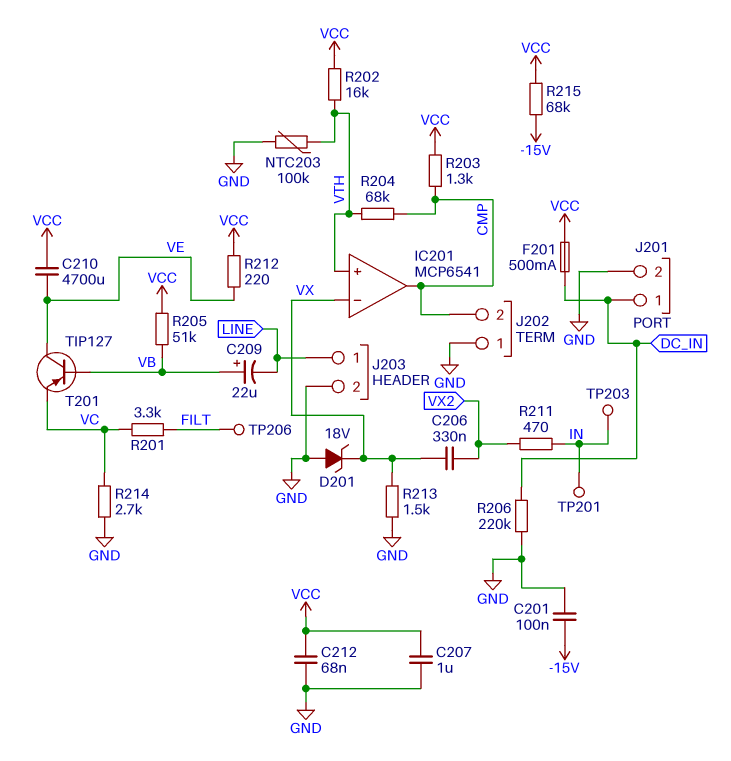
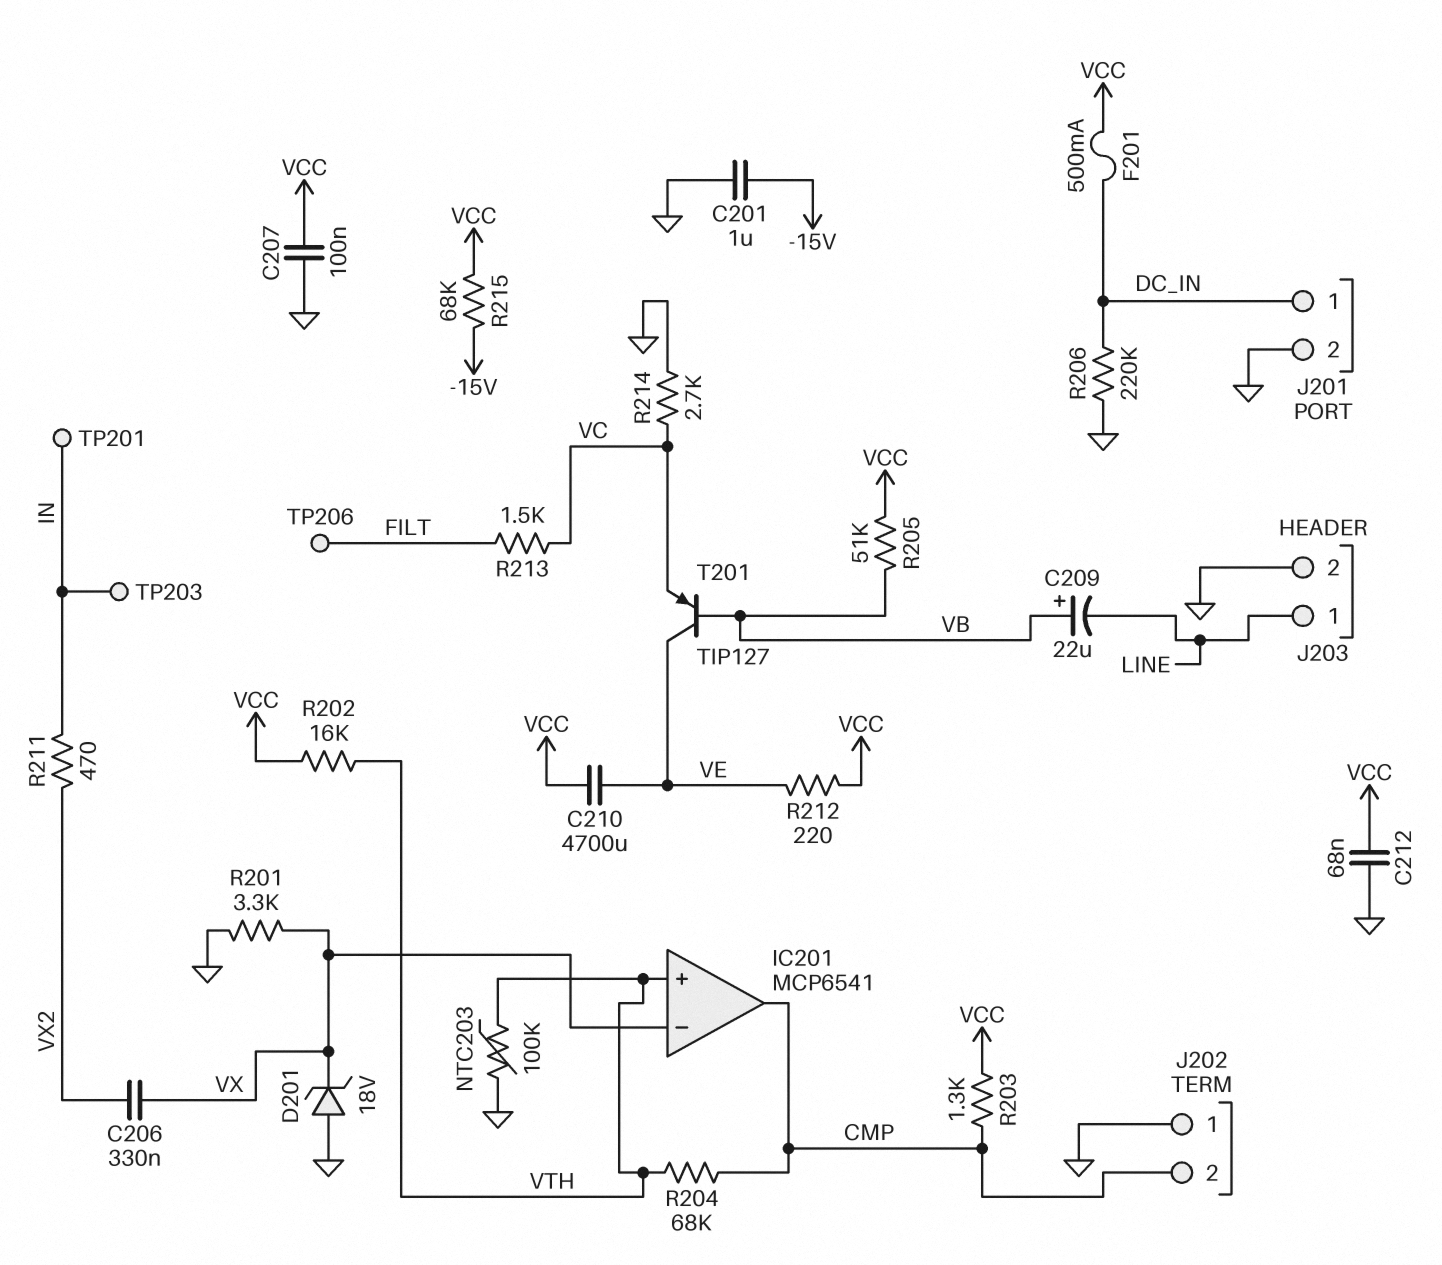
C201: 100nF (-15V, GND) -> 1uF (-15V, GND)
C207: 1uF (GND, VCC) -> 100nF (GND, VCC)
R201: 3.3k (FILT, VC) -> 3.3k (GND, VX)
R213: 1.5k (GND, VX) -> 1.5k (FILT, VC)

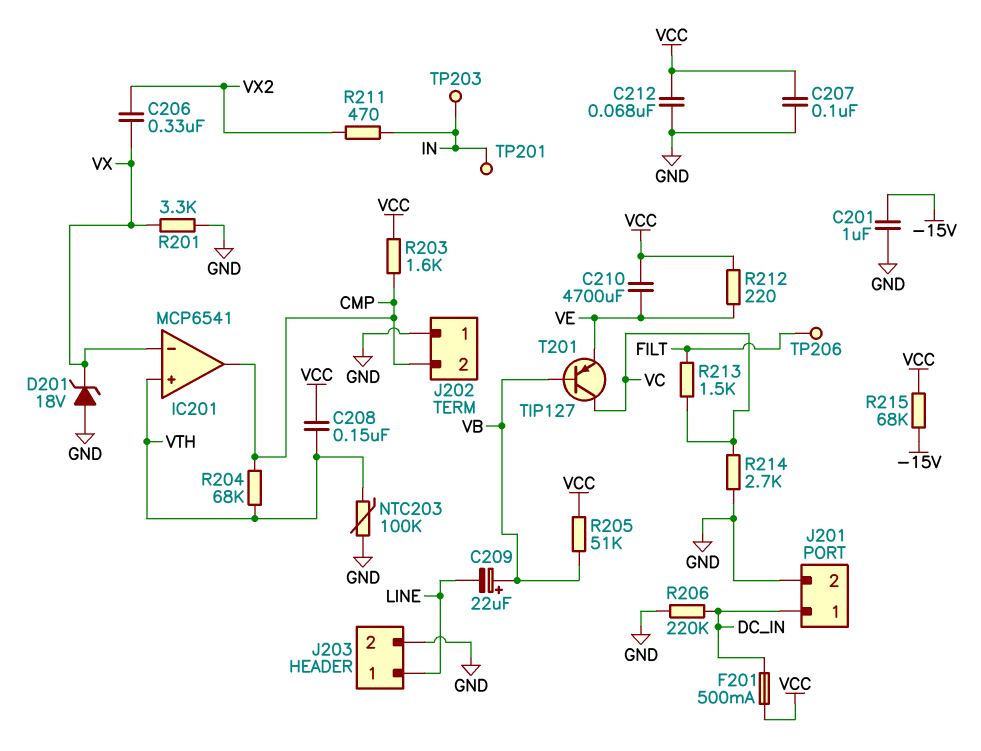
C208: none -> 150nF (VCC, VTH)
R202: 16k (VCC, VTH) -> none
R203: 1.3k (CMP, VCC) -> 1.6k (CMP, VCC)
T201: PNP TIP127 (B VB, C VE, E VC) -> PNP TIP127 (B VB, C VC, E VE)

